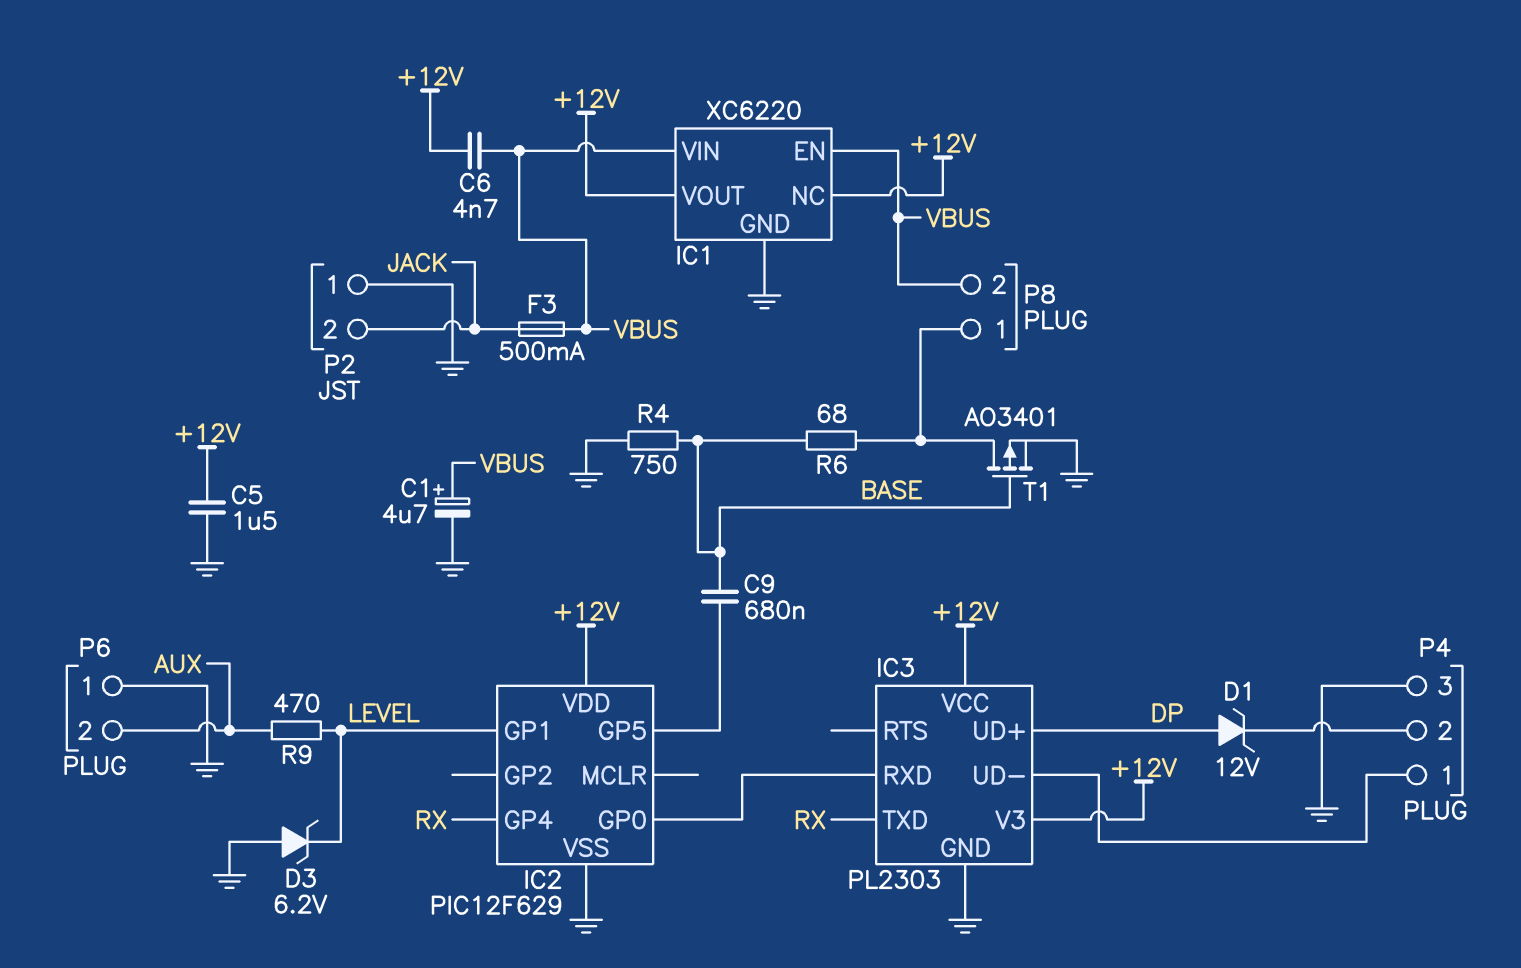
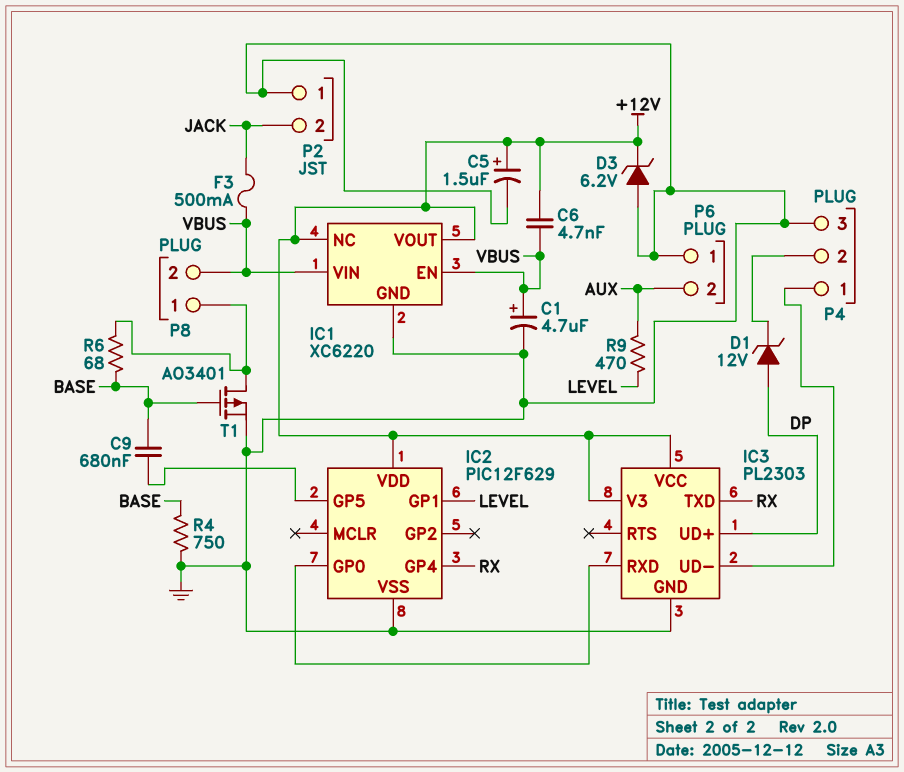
C5: 1.5uF (+12V, GND) -> 1.5uF (plus +12V, minus GND)
D3: zener 6.2V (A GND, K LEVEL) -> zener 6.2V (A GND, K +12V)

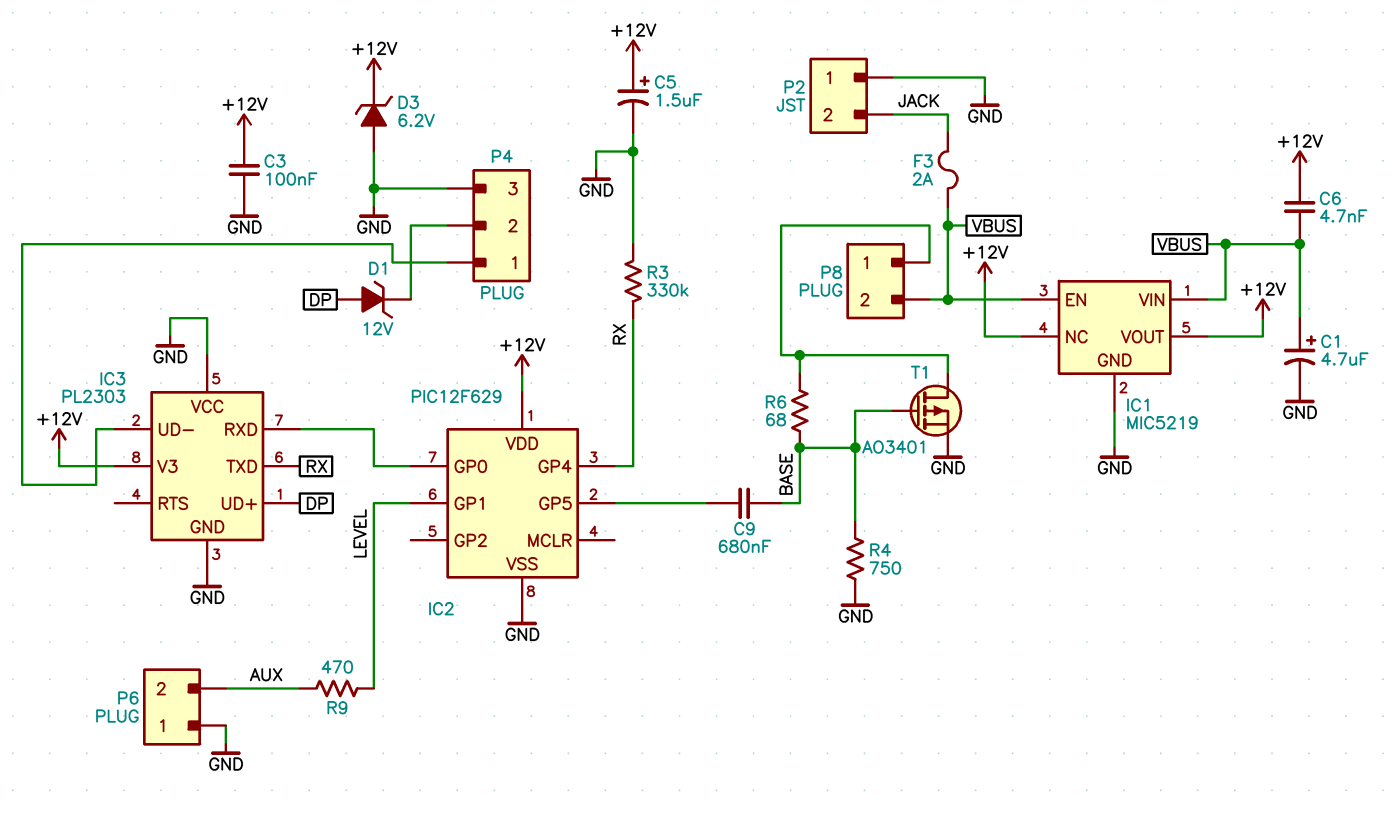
C3: none -> 100nF (+12V, GND)
F3: 500mA (JACK, VBUS) -> 2A (JACK, VBUS)
IC1: XC6220 -> MIC5219
IC3 pin VCC: +12V -> GND
R3: none -> 330k (GND, RX)

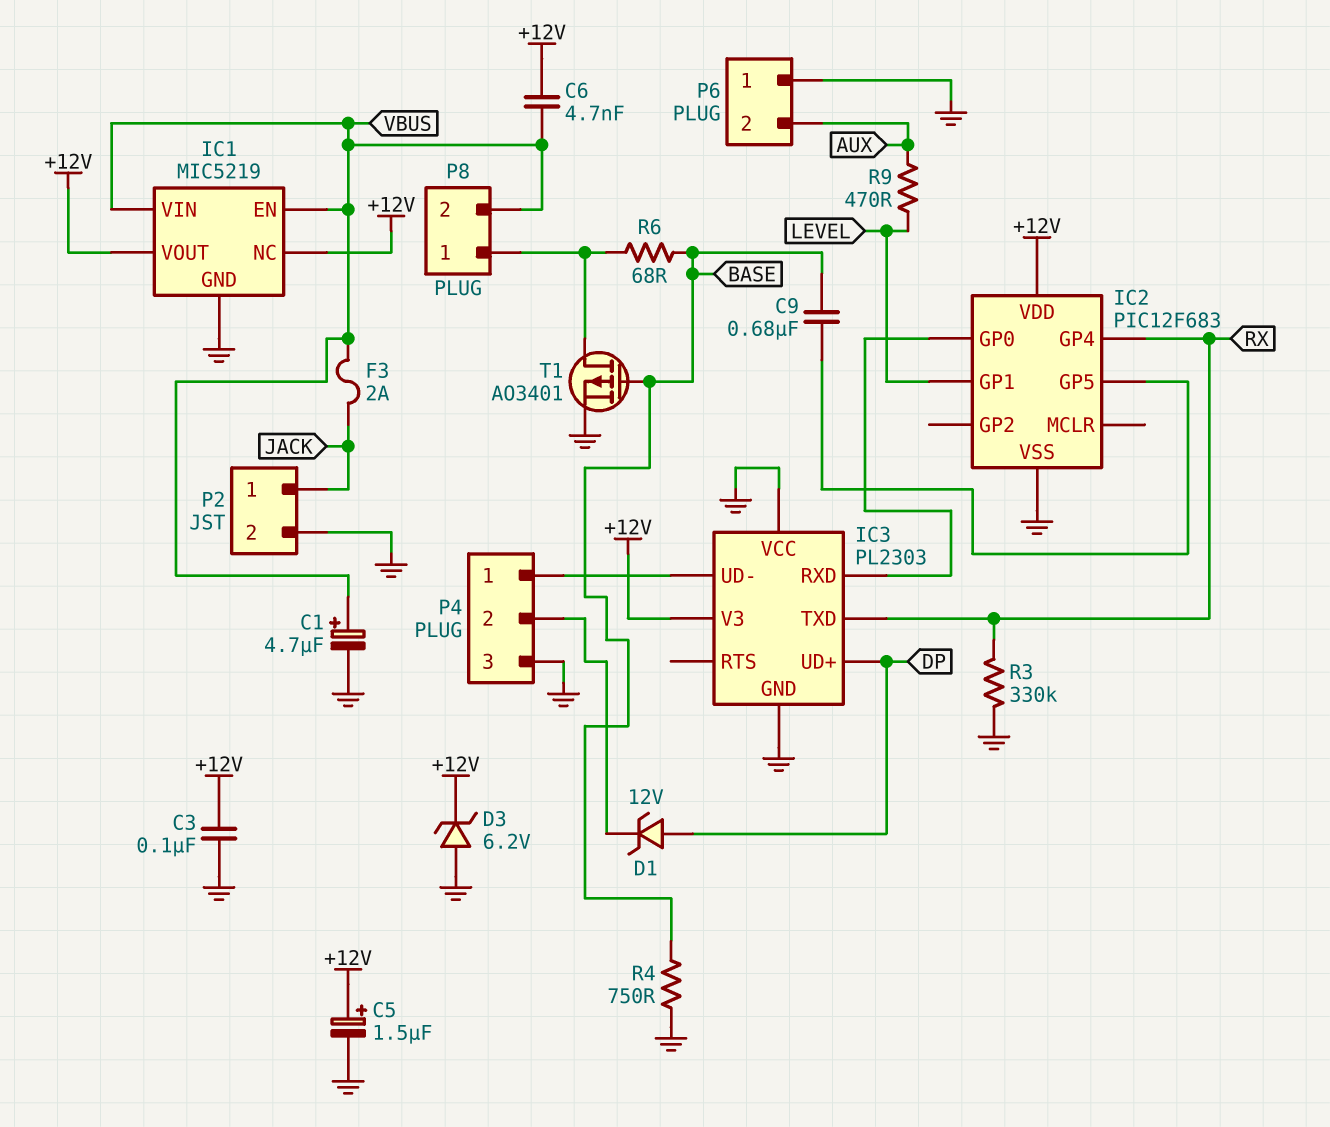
IC2: PIC12F629 -> PIC12F683
P2 pin 1: GND -> JACK
P2 pin 2: JACK -> GND

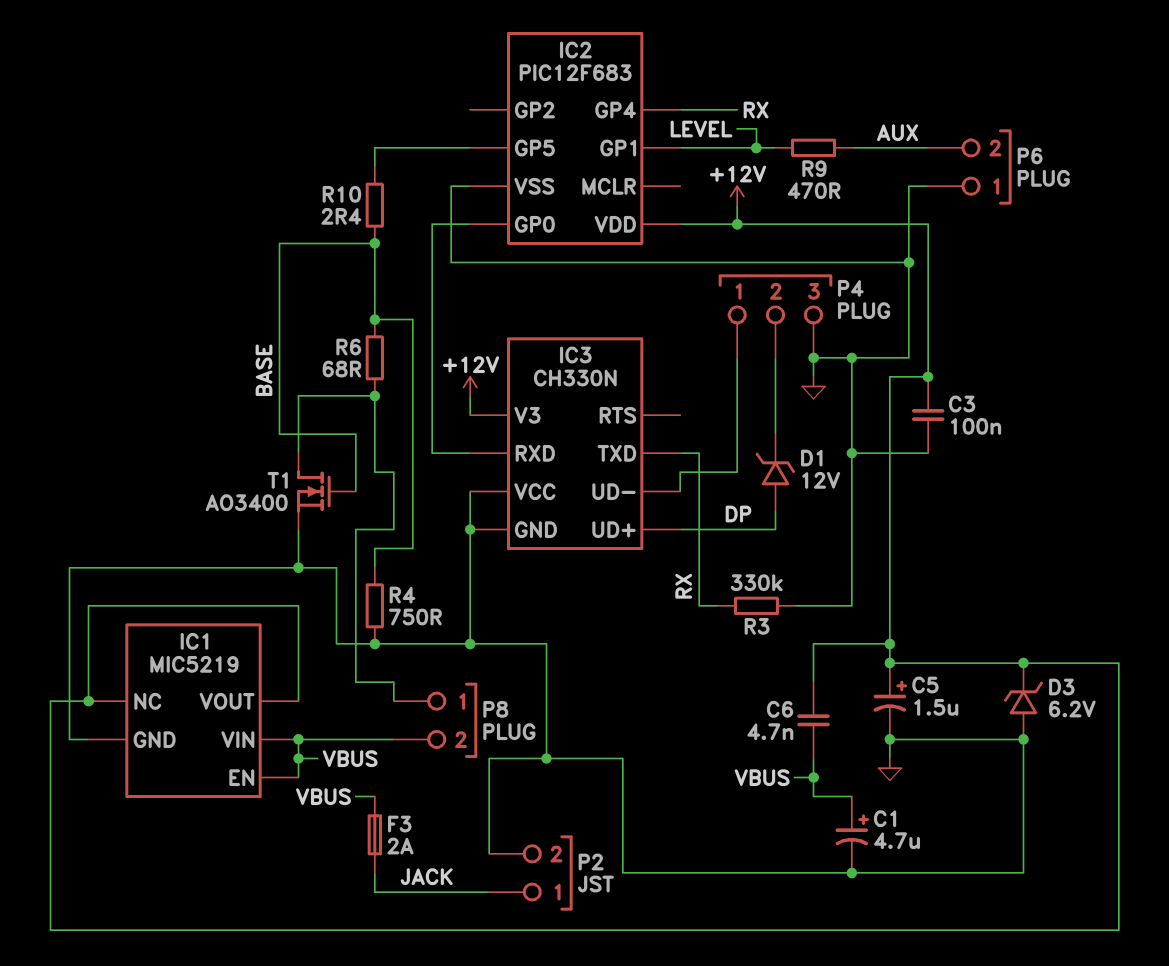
C9: 680nF (BASE, IC2/GP5) -> none
IC3: PL2303 -> CH330N
R10: none -> 2.4 (BASE, IC2/GP5)
T1: PMOS AO3401 (G BASE, D P8/1, S GND) -> NMOS AO3400 (G BASE, D P8/1, S GND)

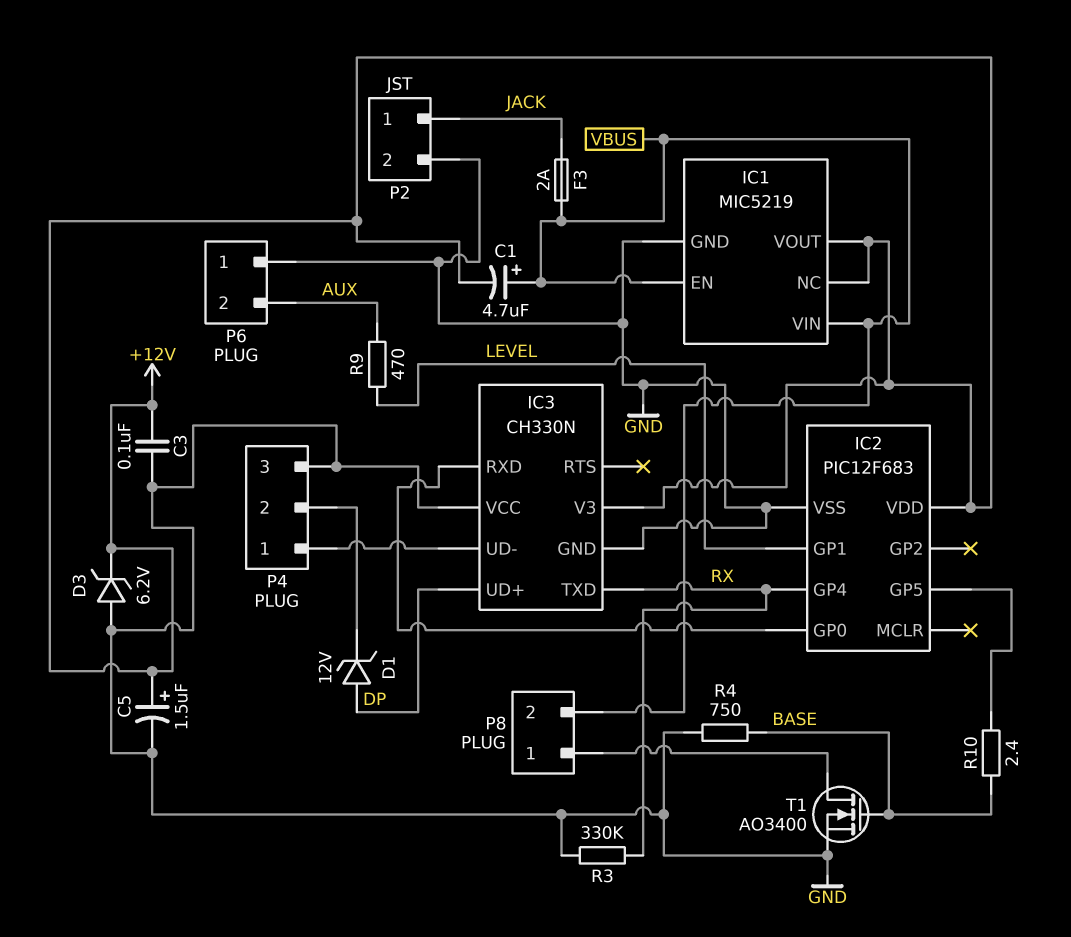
C1: 4.7uF (plus VBUS, minus GND) -> 4.7uF (plus VBUS, minus +12V)
C6: 4.7nF (+12V, VBUS) -> none
R6: 68 (BASE, P8/1) -> none

